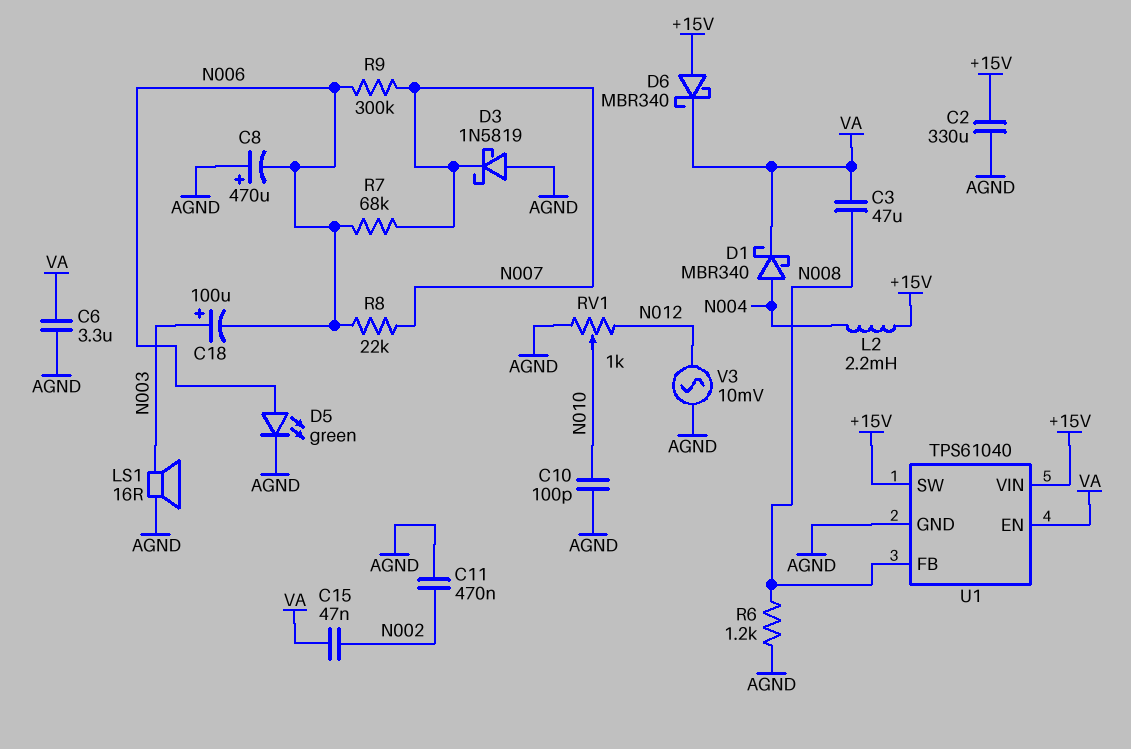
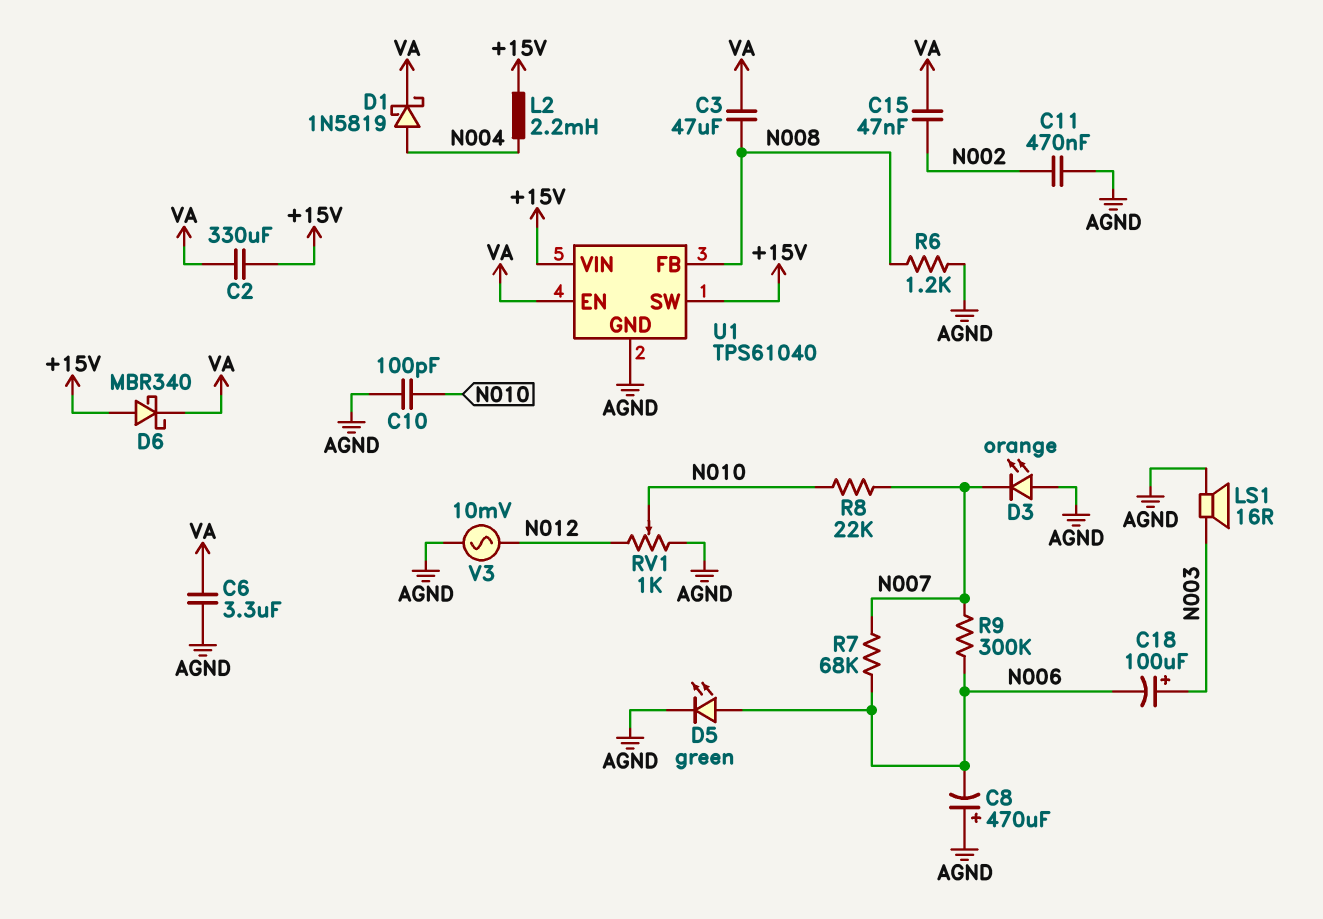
C2: 330uF (+15V, AGND) -> 330uF (+15V, VA)
D1: schottky MBR340 (A N004, K VA) -> schottky 1N5819 (A N004, K VA)
D3: schottky 1N5819 (A AGND, K N007) -> LED orange (A AGND, K N007)
R8: 22k (N006, N007) -> 22k (N007, N010)

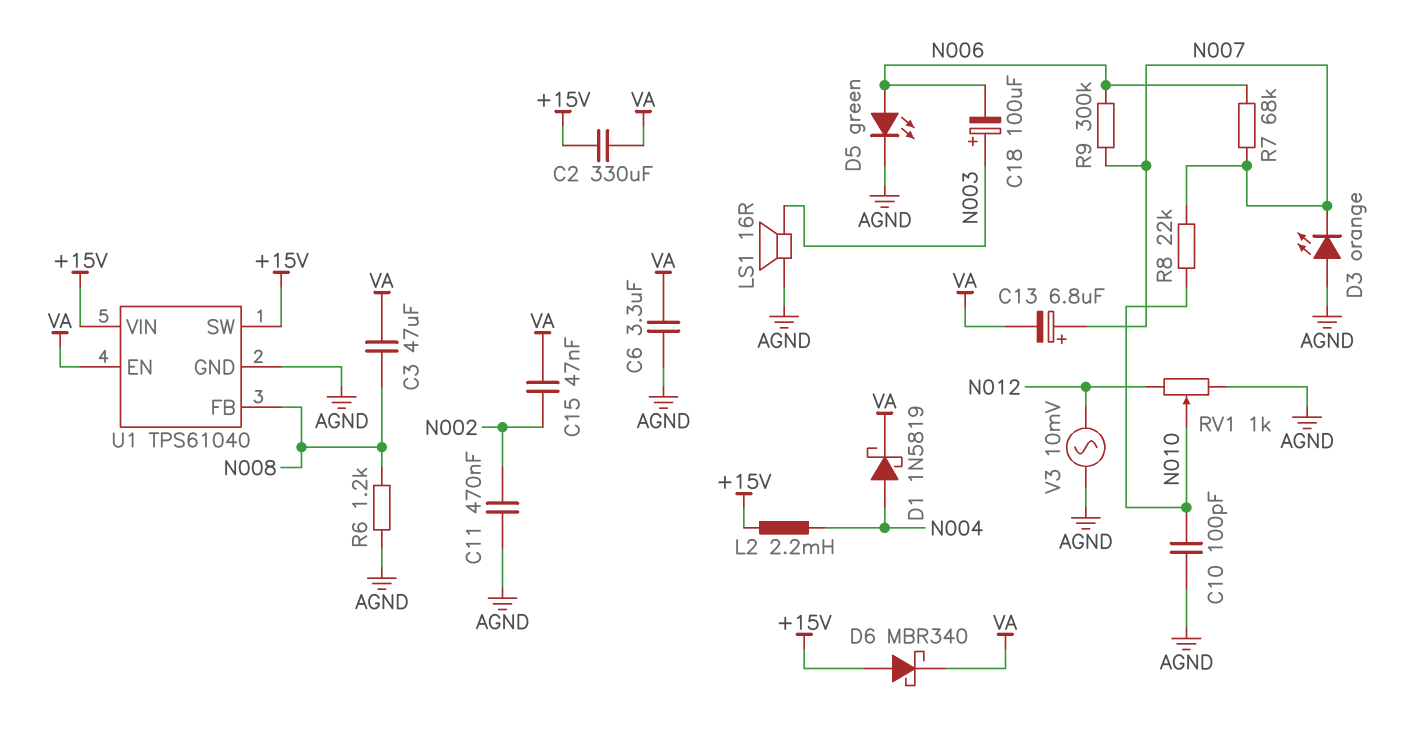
C8: 470uF (plus AGND, minus N006) -> none
C13: none -> 6.8uF (plus N007, minus VA)

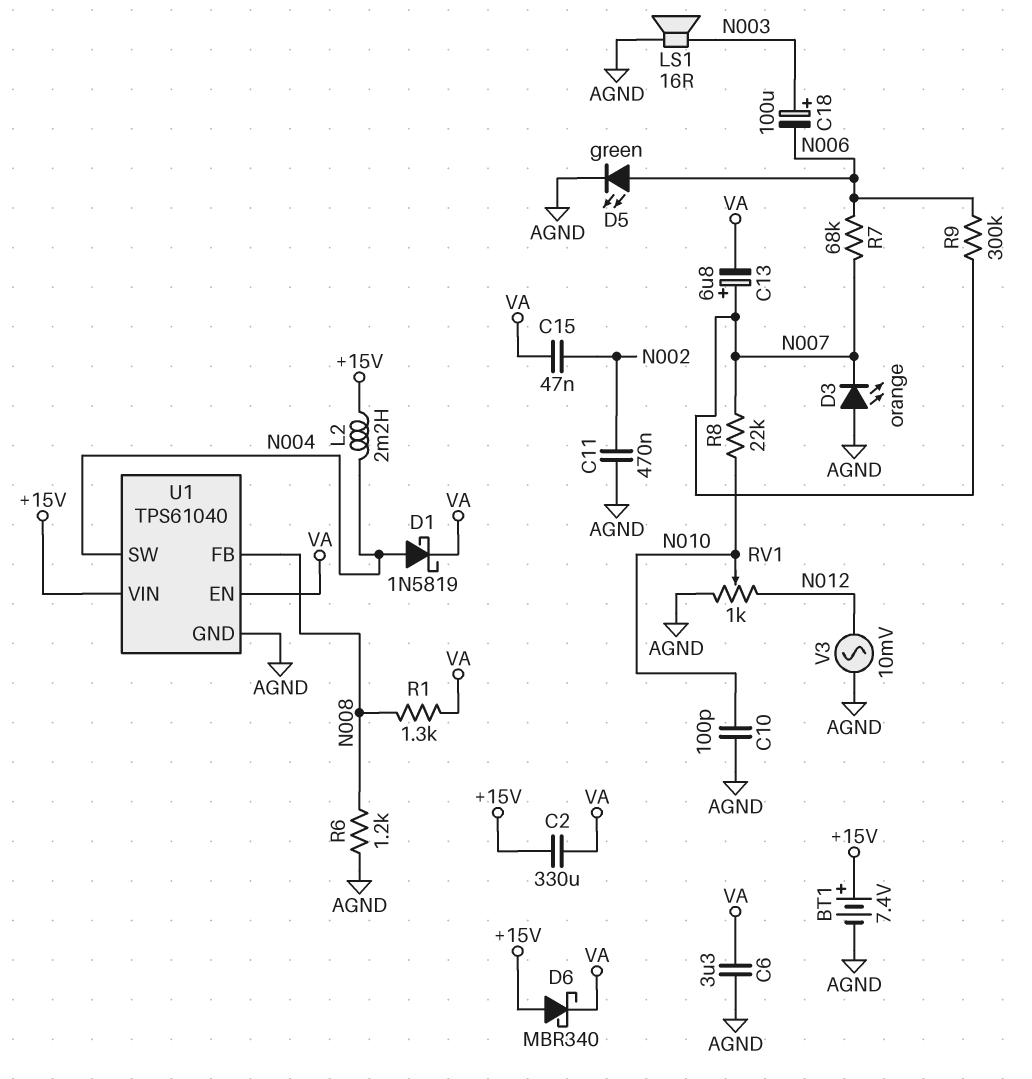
BT1: none -> 7.4V (plus +15V, minus AGND)
C3: 47uF (N008, VA) -> none
R1: none -> 1.3k (N008, VA)
U1 pin SW: +15V -> N004

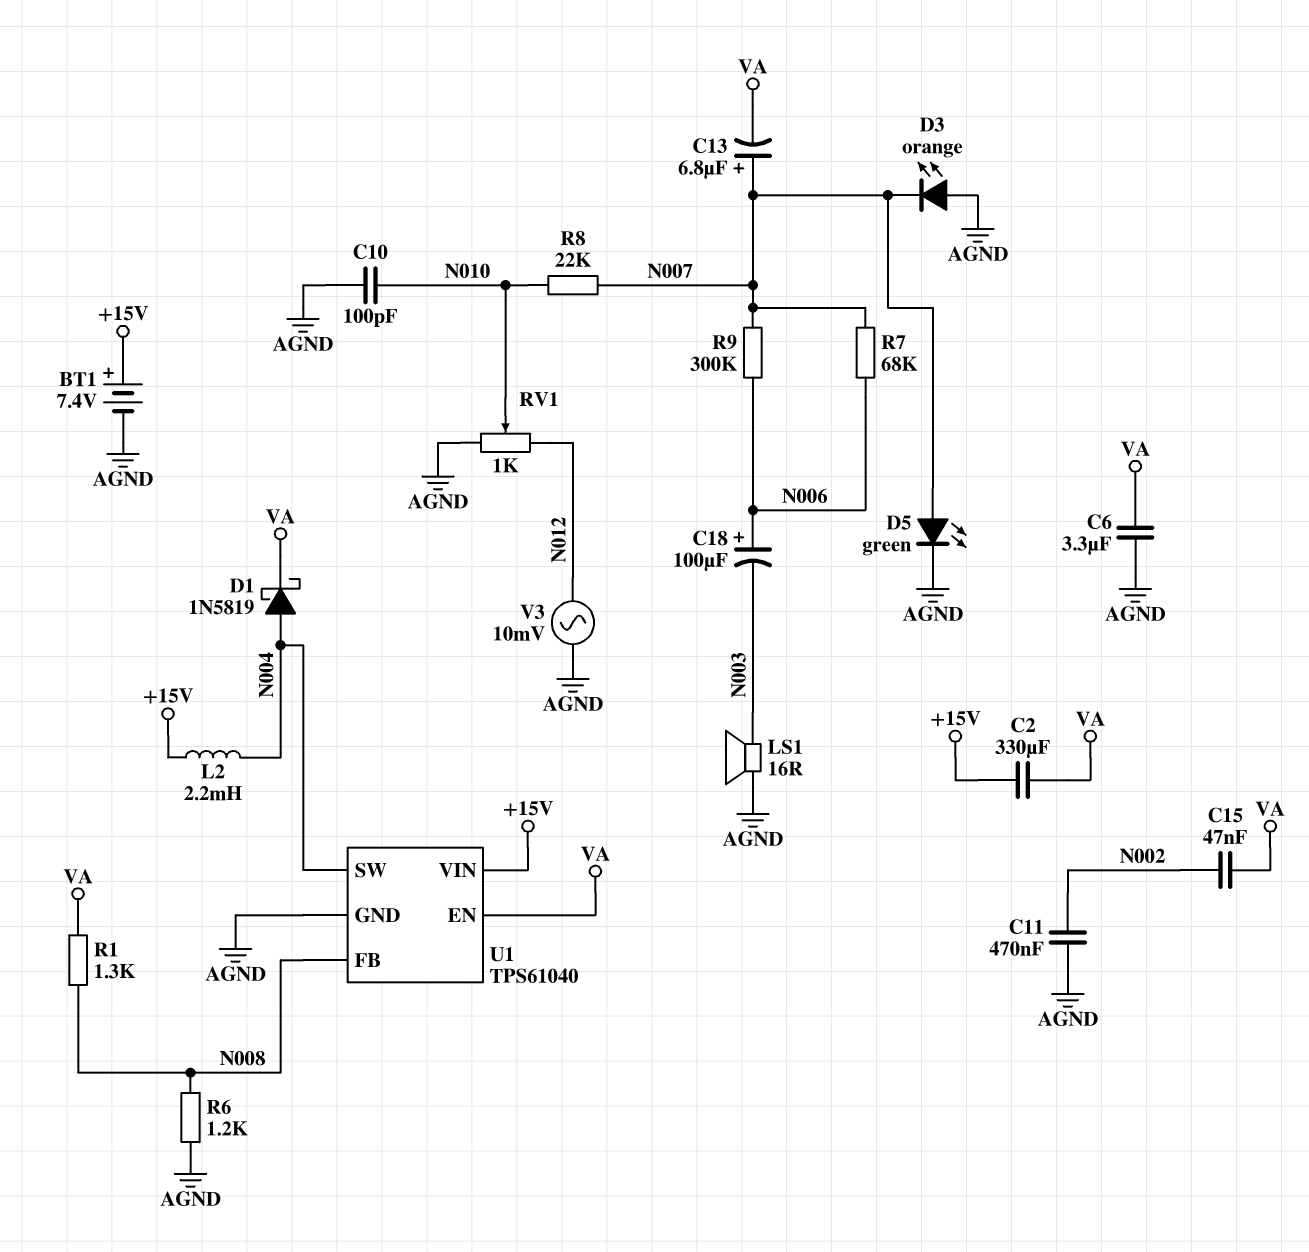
C18: 100uF (plus N003, minus N006) -> 100uF (plus N006, minus N003)
D5: LED green (A N006, K AGND) -> LED green (A N007, K AGND)
D6: schottky MBR340 (A +15V, K VA) -> none

